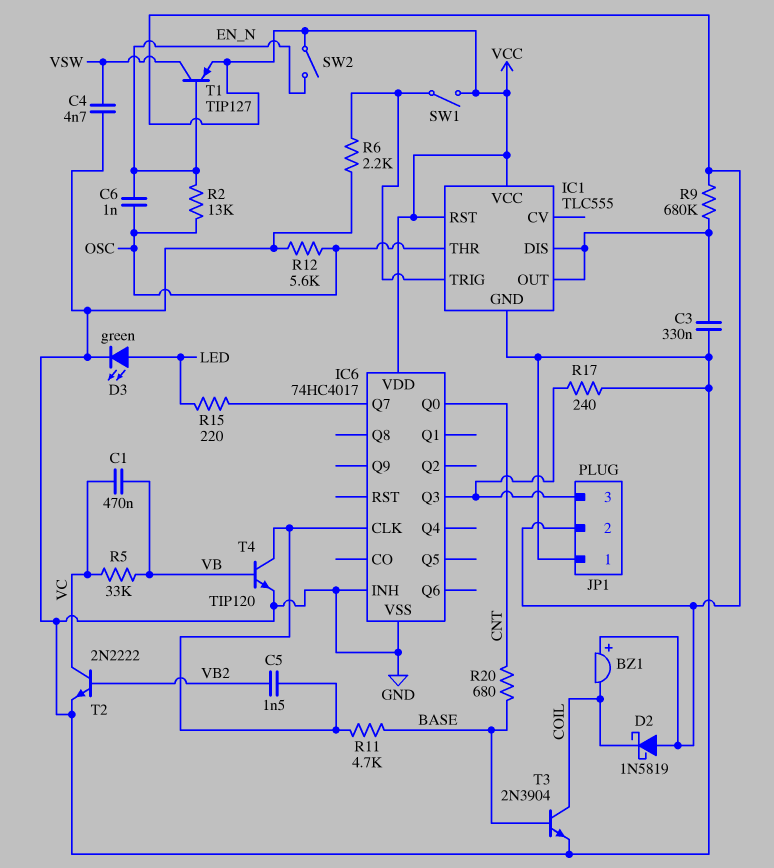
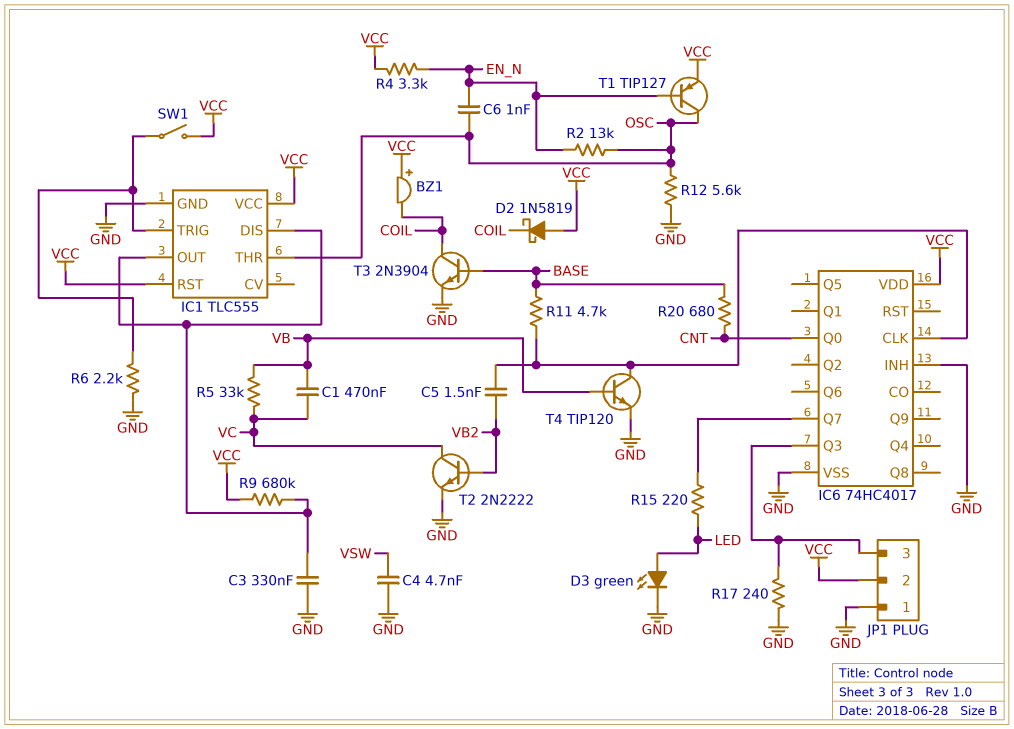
R4: none -> 3.3k (EN_N, VCC)
SW2: switch (EN_N, VCC) -> none
T1: PNP TIP127 (B EN_N, C VSW, E VCC) -> PNP TIP127 (B EN_N, C OSC, E VCC)

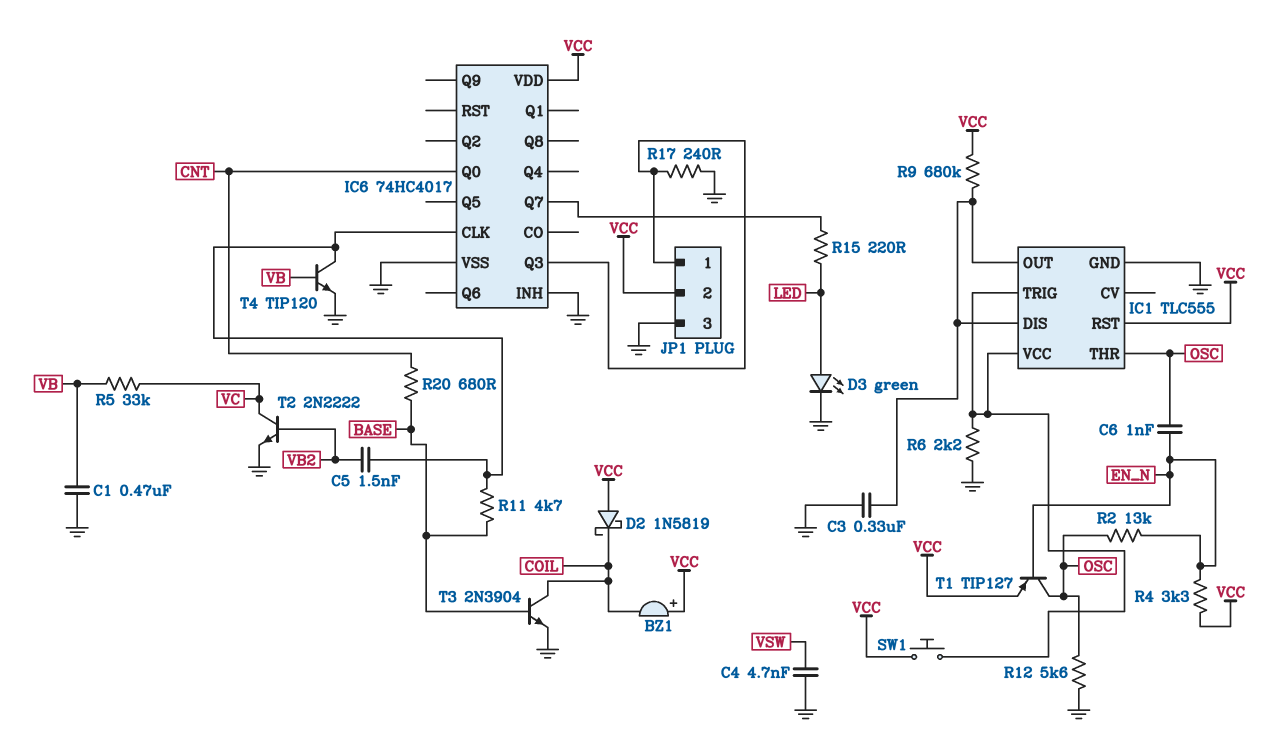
C1: 470nF (VB, VC) -> 470nF (GND, VB)
IC1 pin VCC: VCC -> IC1/TRIG
JP1 pin 1: GND -> IC6/Q3
JP1 pin 3: IC6/Q3 -> GND
SW1: switch (IC1/TRIG, VCC) -> button (IC1/TRIG, VCC)

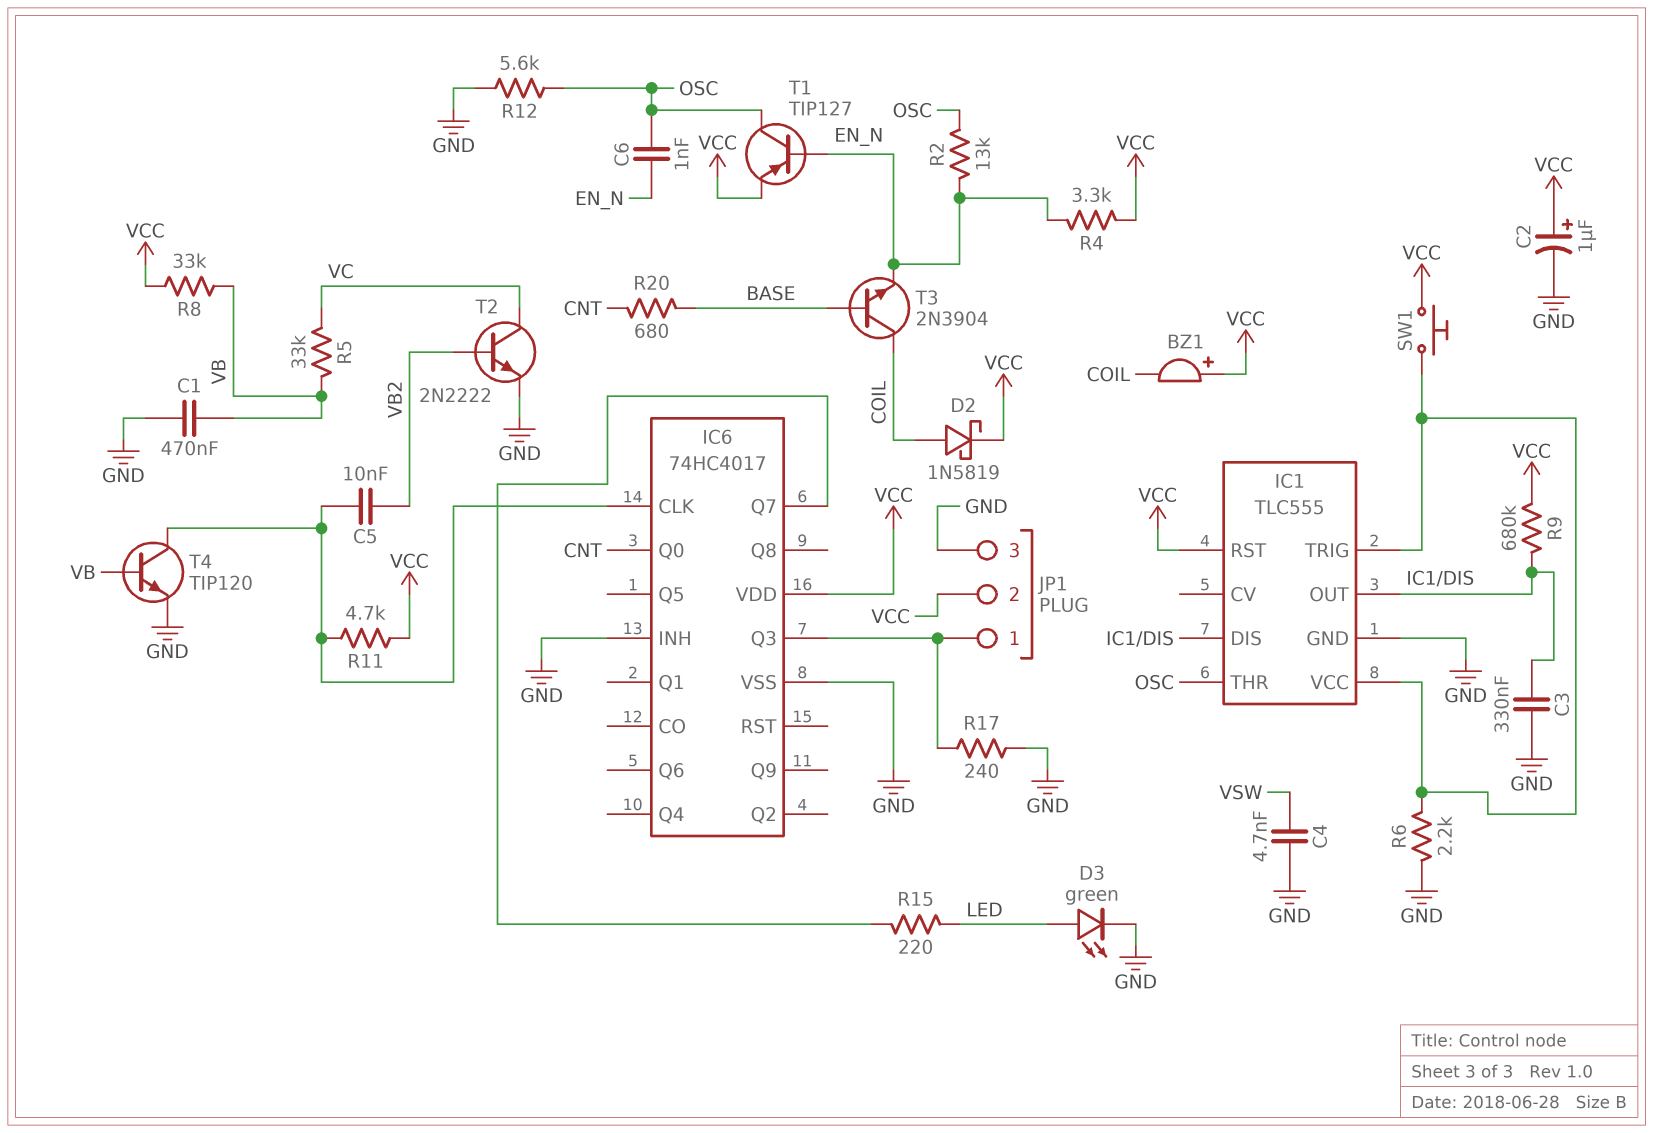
C2: none -> 1uF (plus VCC, minus GND)
C5: 1.5nF (IC6/CLK, VB2) -> 10nF (IC6/CLK, VB2)
D2: schottky 1N5819 (A VCC, K COIL) -> schottky 1N5819 (A COIL, K VCC)
R8: none -> 33k (VB, VCC)
R11: 4.7k (BASE, IC6/CLK) -> 4.7k (IC6/CLK, VCC)
T3: NPN 2N3904 (B BASE, C COIL, E GND) -> NPN 2N3904 (B BASE, C COIL, E EN_N)

